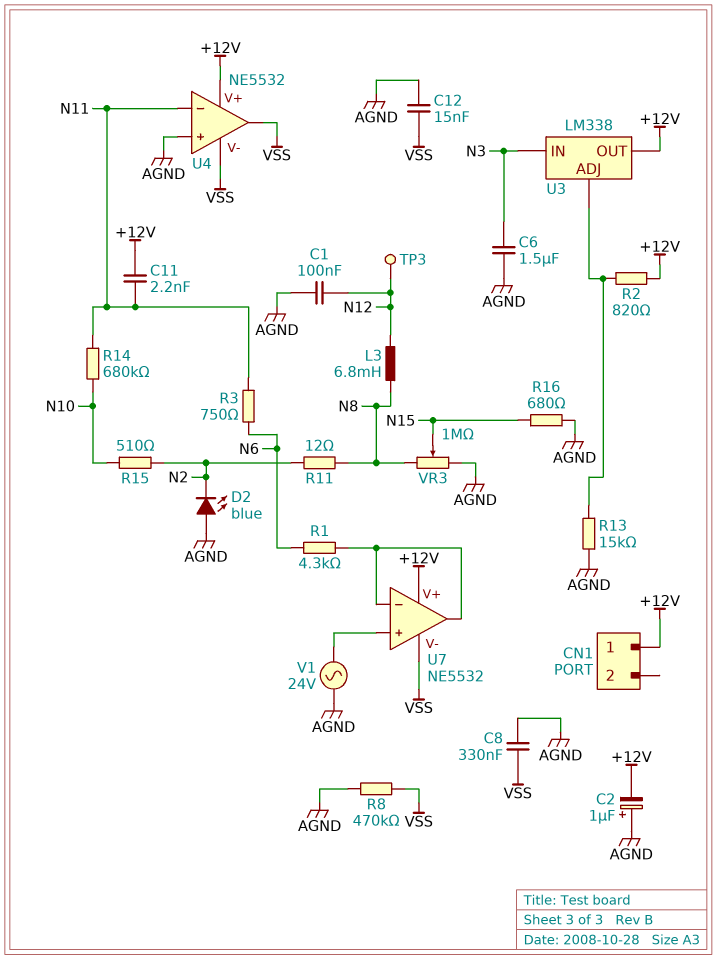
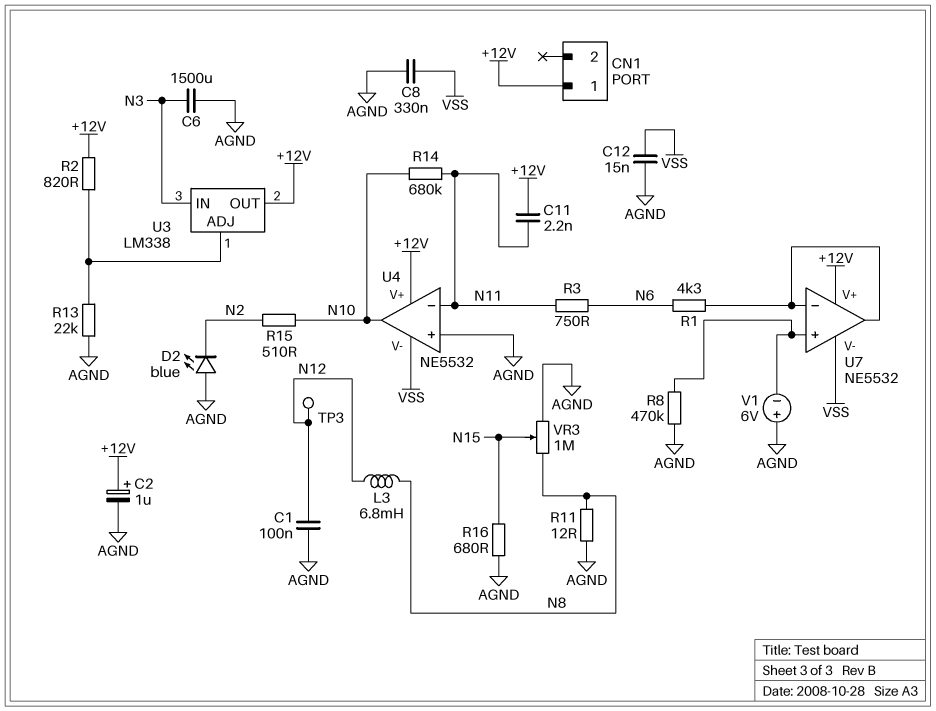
C2: 1uF (plus AGND, minus +12V) -> 1uF (plus +12V, minus AGND)
C6: 1.5uF (AGND, N3) -> 1500uF (AGND, N3)
R8: 470k (AGND, VSS) -> 470k (AGND, U7/in+)
R11: 12 (N2, N8) -> 12 (AGND, N8)
R13: 15k (AGND, U3/ADJ) -> 22k (AGND, U3/ADJ)
U4 pin out: VSS -> N10
V1: AC 24V (AGND, U7/in+) -> 6V (plus AGND, minus U7/in+)

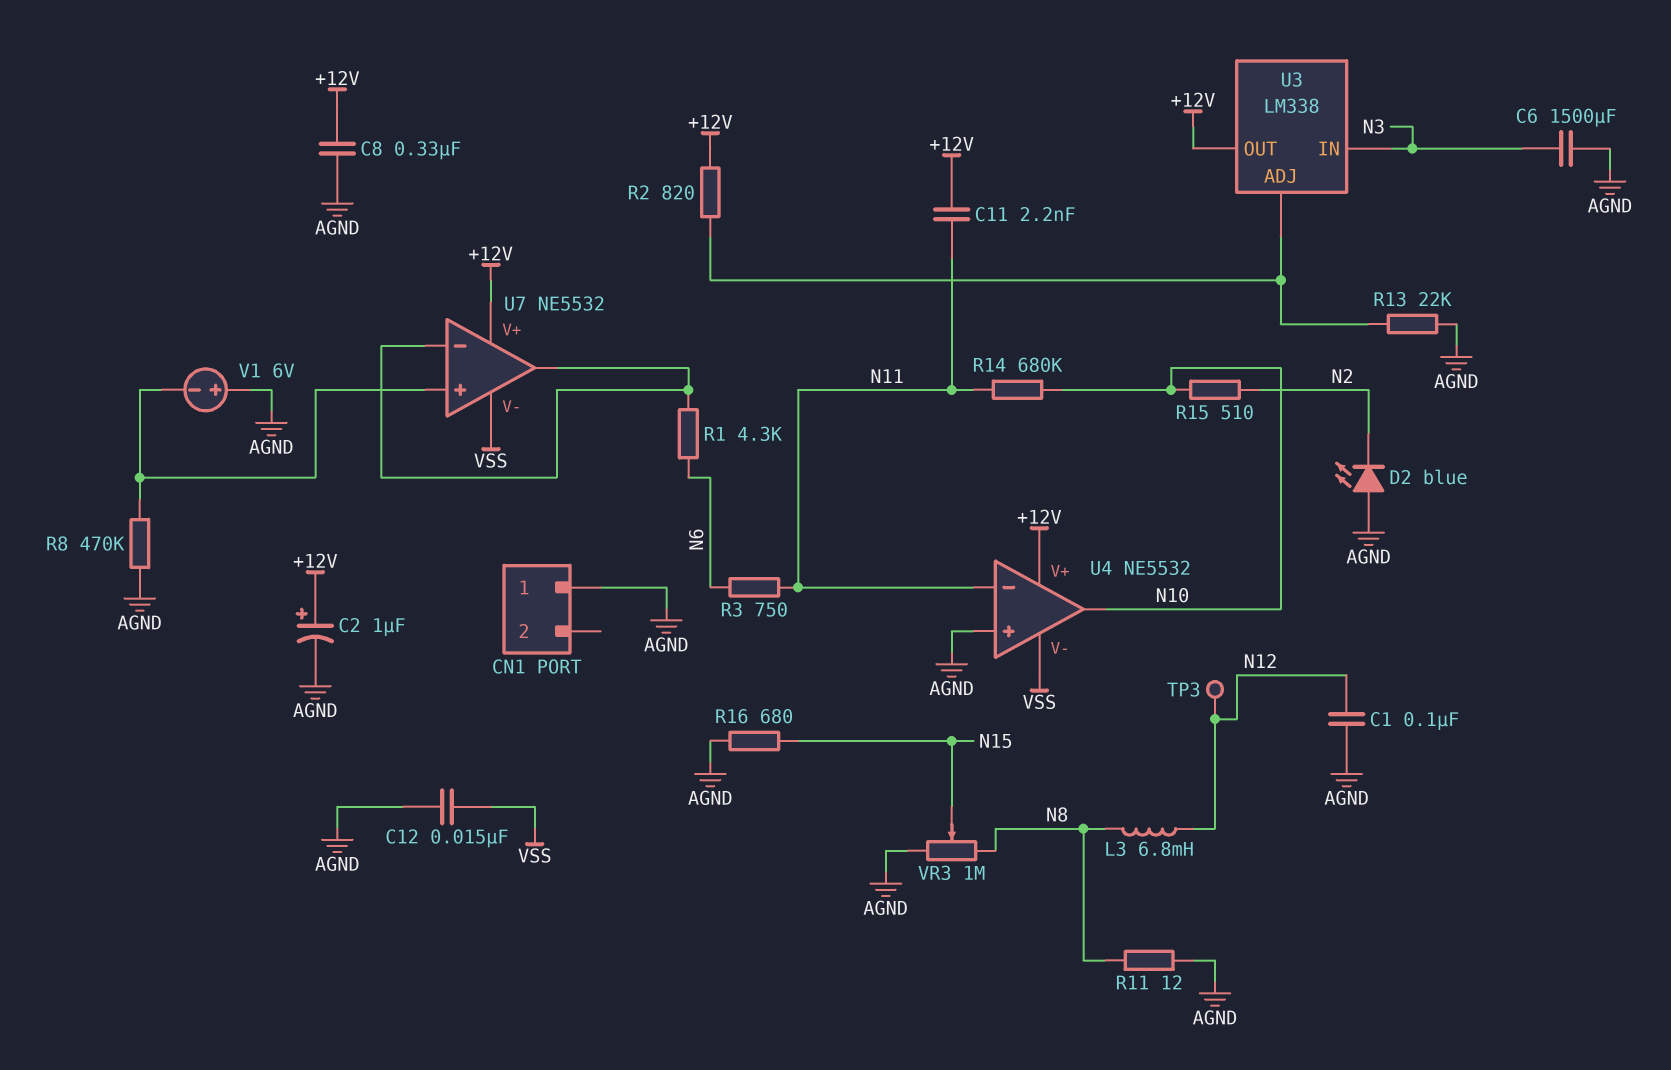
C8: 330nF (AGND, VSS) -> 330nF (+12V, AGND)
CN1 pin 1: +12V -> AGND

